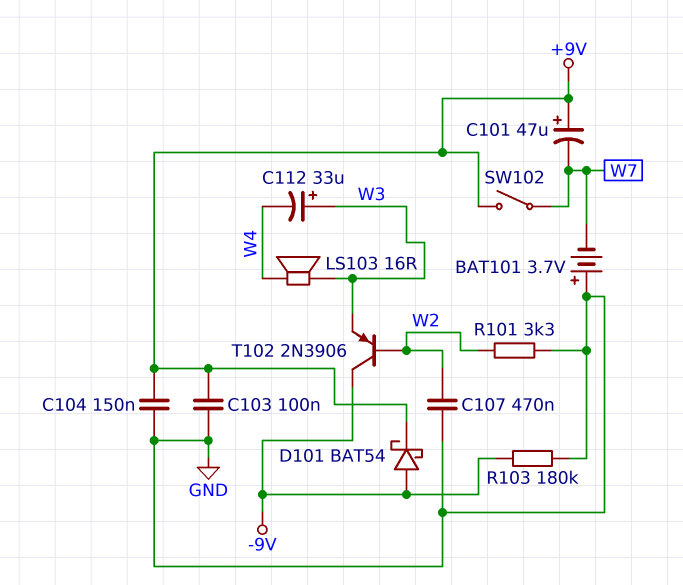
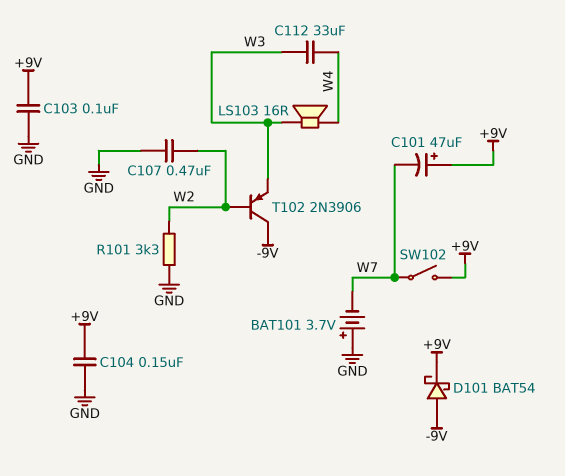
C112: 33uF (plus W3, minus W4) -> 33uF (W3, W4)
R103: 180k (-9V, GND) -> none

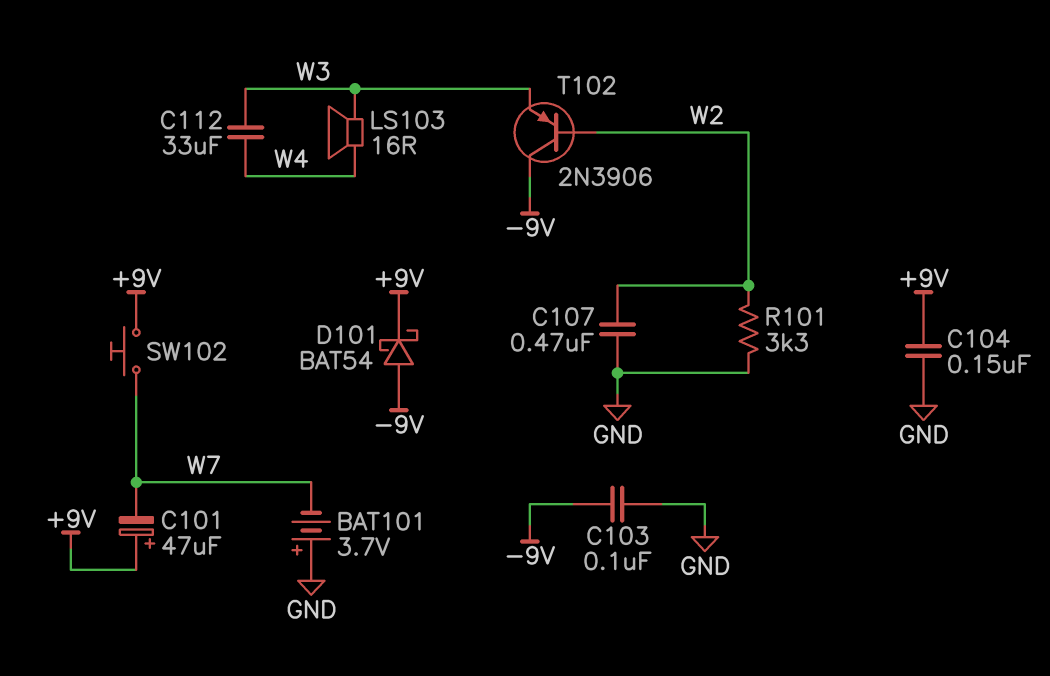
C103: 100nF (+9V, GND) -> 100nF (-9V, GND)
SW102: switch (+9V, W7) -> button (+9V, W7)

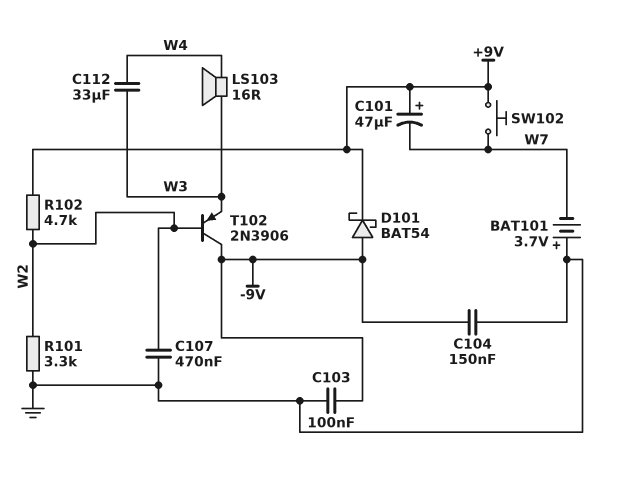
C104: 150nF (+9V, GND) -> 150nF (-9V, GND)
R102: none -> 4.7k (+9V, W2)

